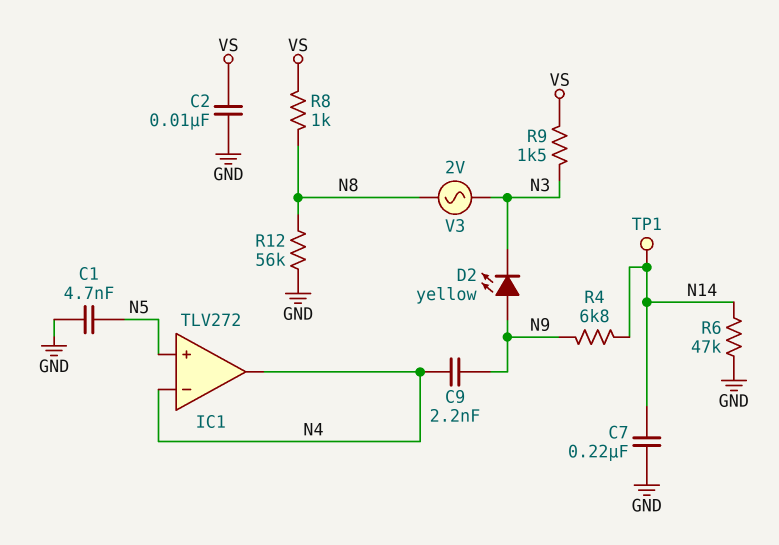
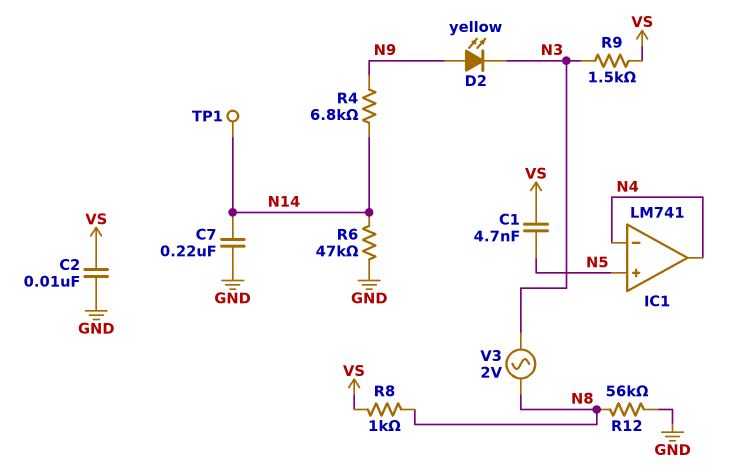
C1: 4.7nF (GND, N5) -> 4.7nF (N5, VS)
C9: 2.2nF (N4, N9) -> none
IC1: TLV272 -> LM741

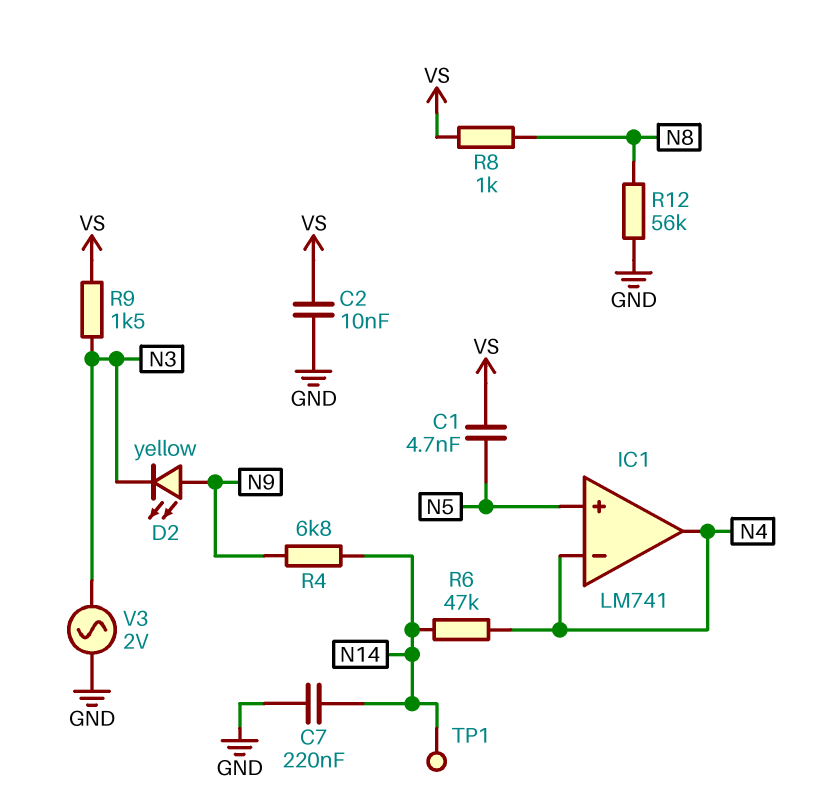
R6: 47k (GND, N14) -> 47k (N4, N14)
V3: AC 2V (N3, N8) -> AC 2V (GND, N3)

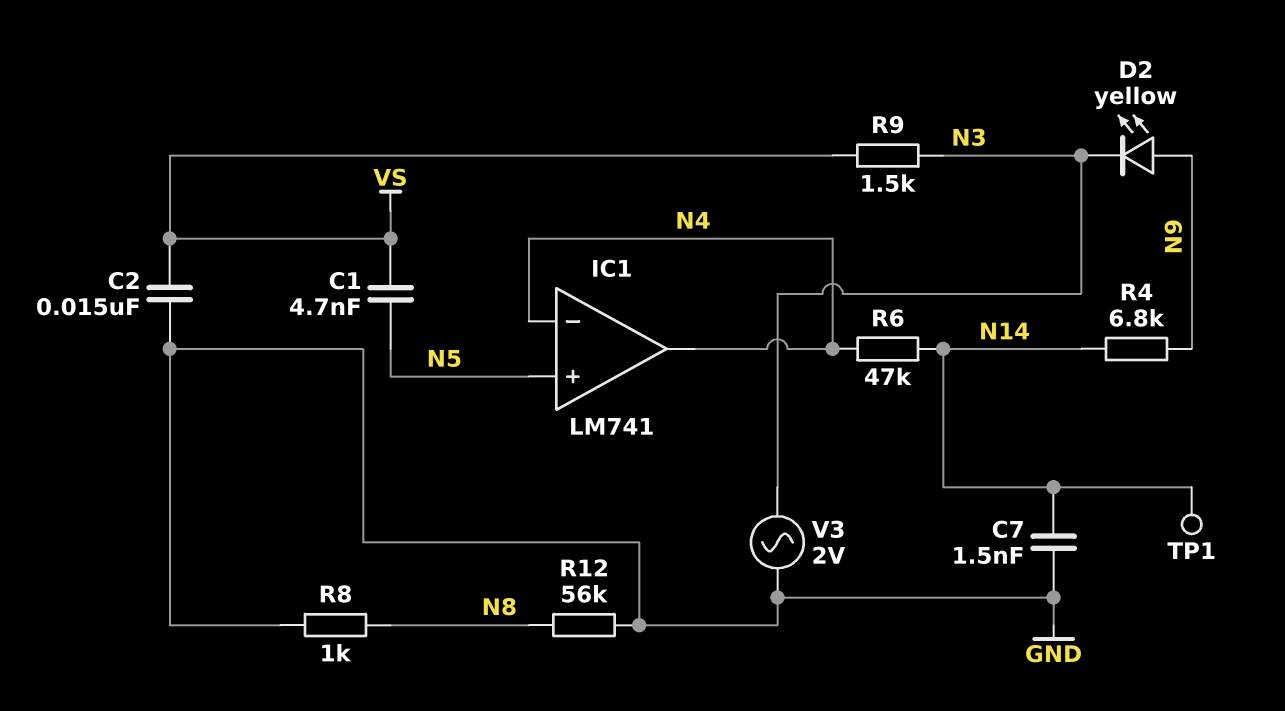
C2: 10nF (GND, VS) -> 15nF (GND, VS)
C7: 220nF (GND, N14) -> 1.5nF (GND, N14)
R8: 1k (N8, VS) -> 1k (GND, N8)

